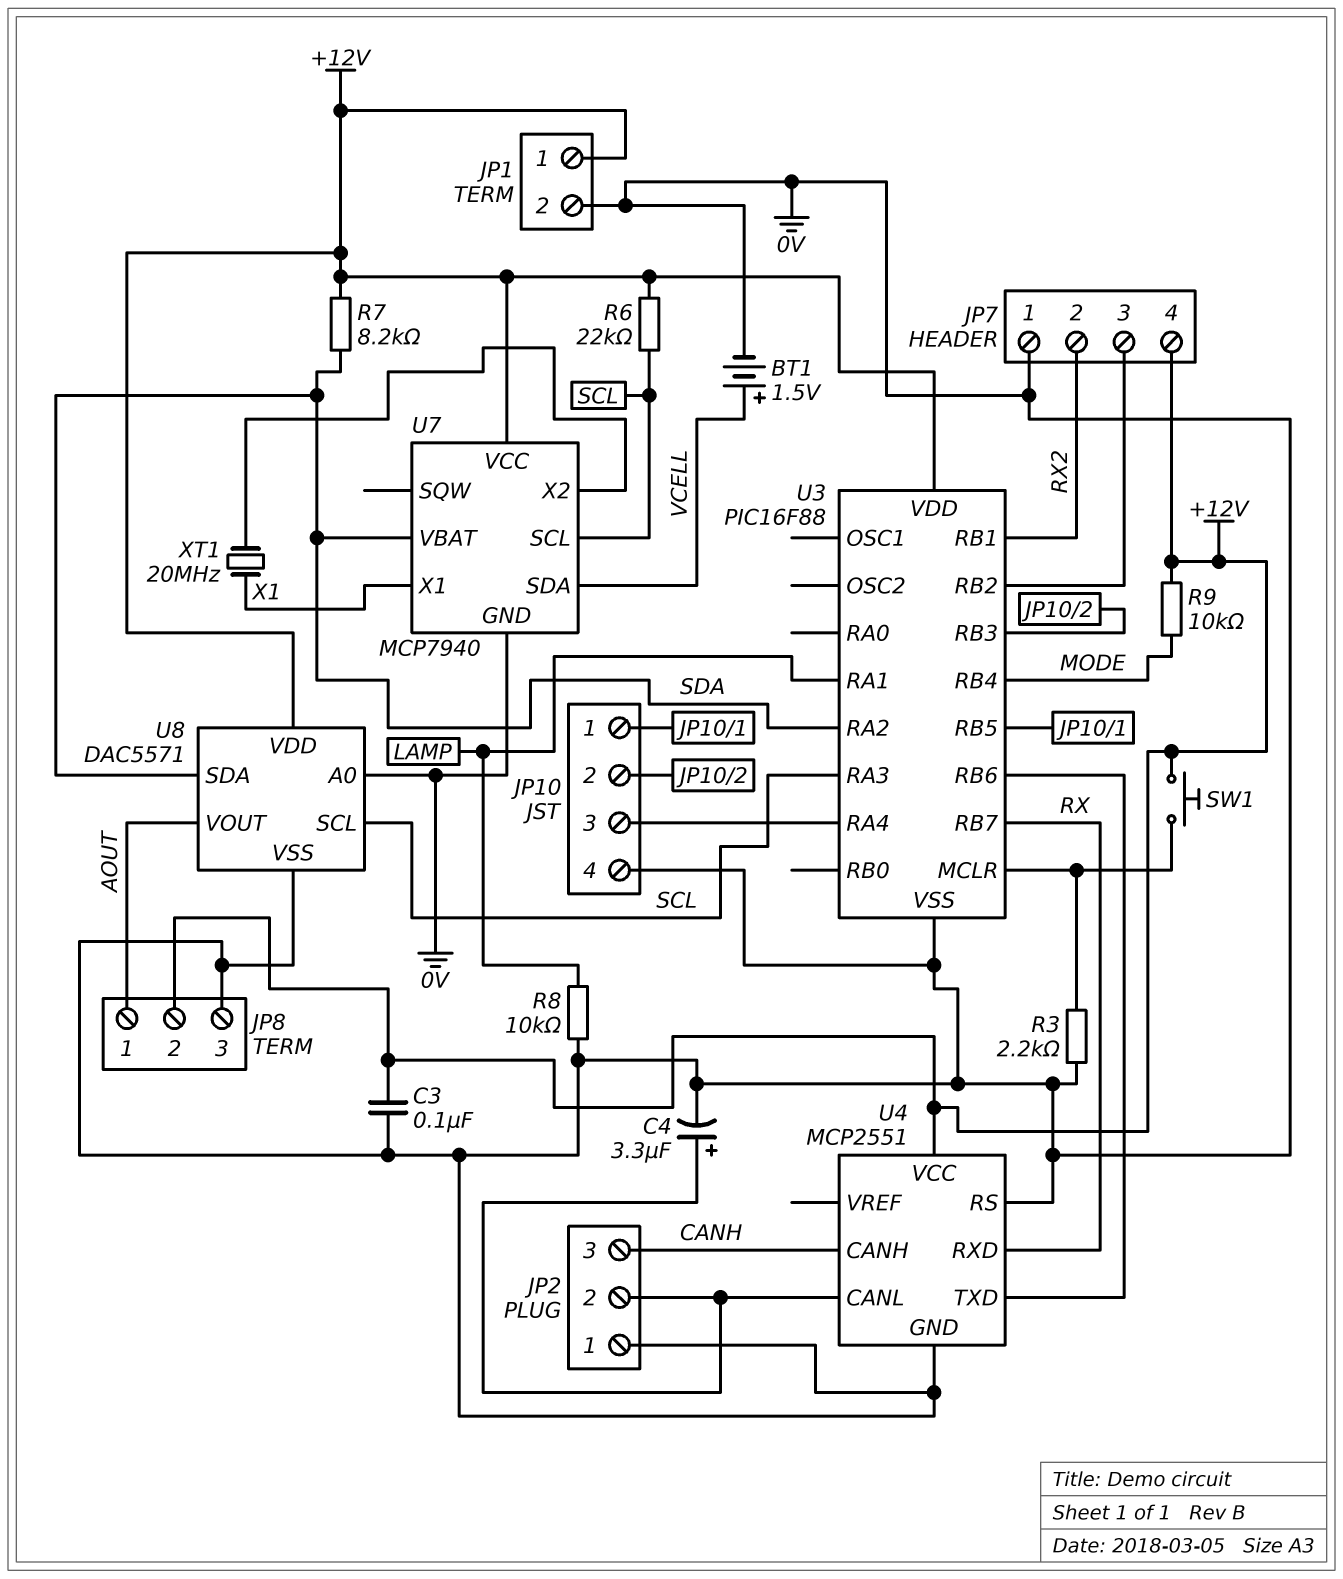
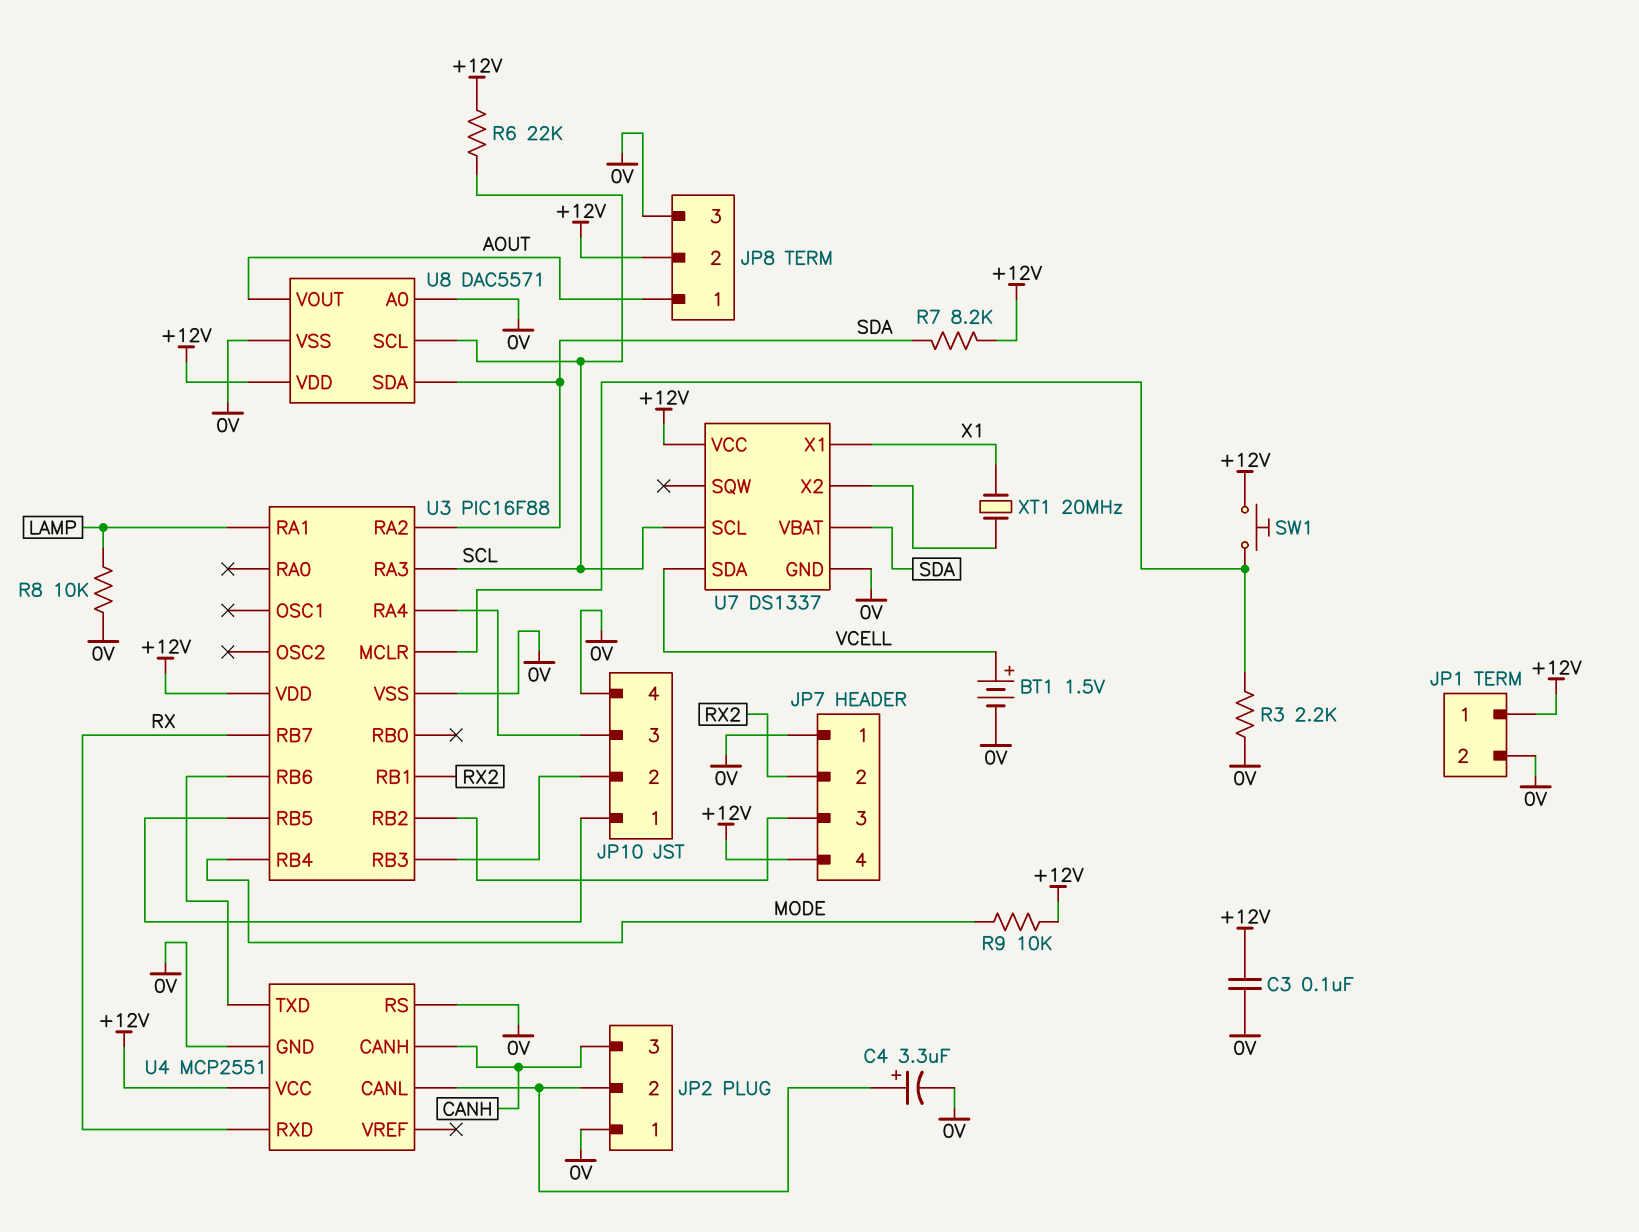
U7: MCP7940 -> DS1337

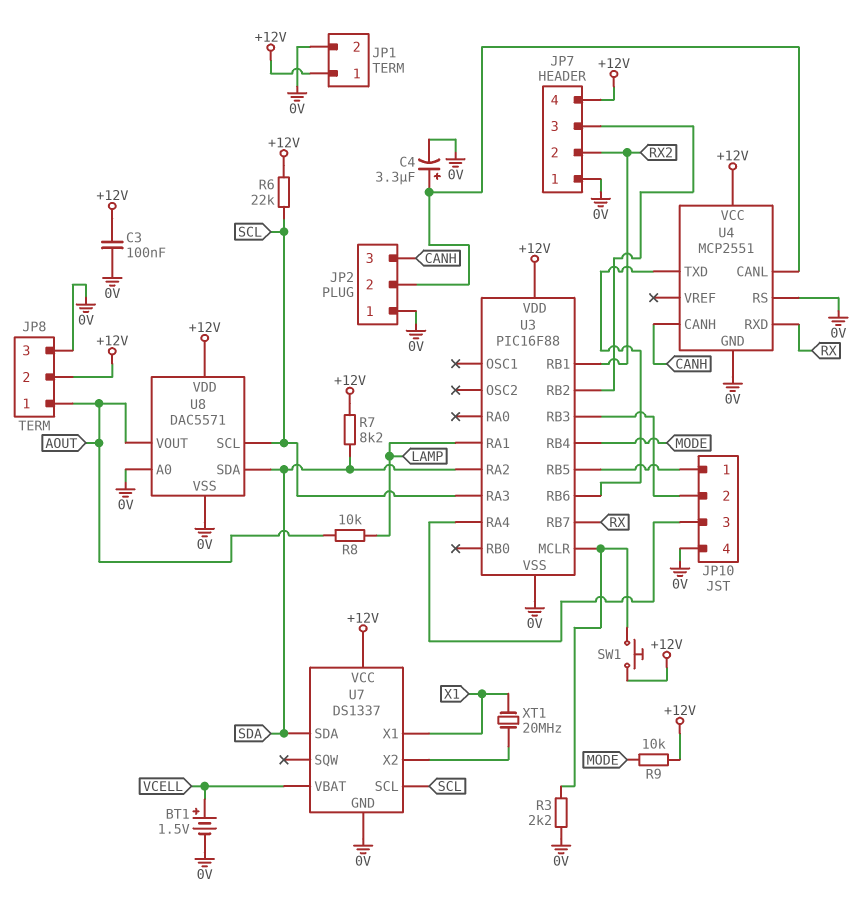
R8: 10k (0V, LAMP) -> 10k (AOUT, LAMP)
U7 pin SDA: VCELL -> SDA
U7 pin VBAT: SDA -> VCELL

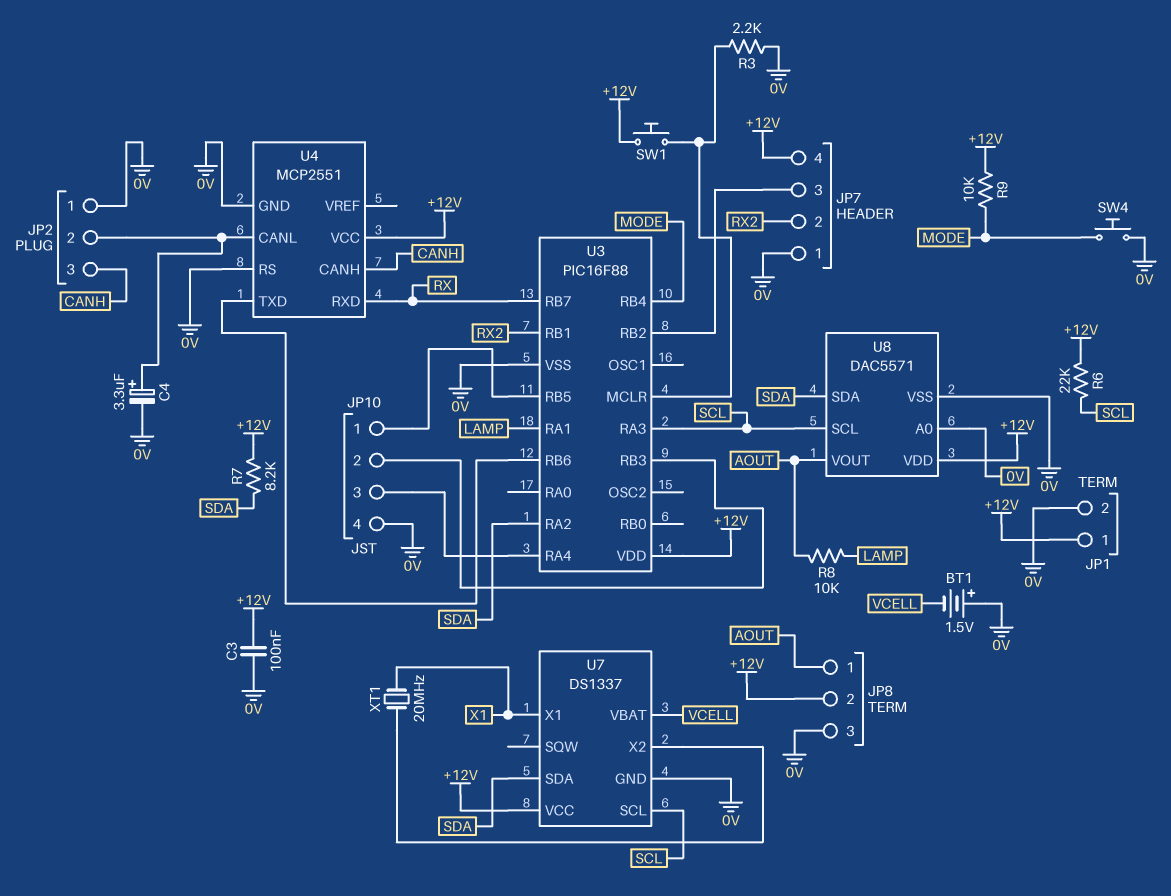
BT1: 1.5V (plus VCELL, minus 0V) -> 1.5V (plus 0V, minus VCELL)
SW4: none -> button (0V, MODE)

